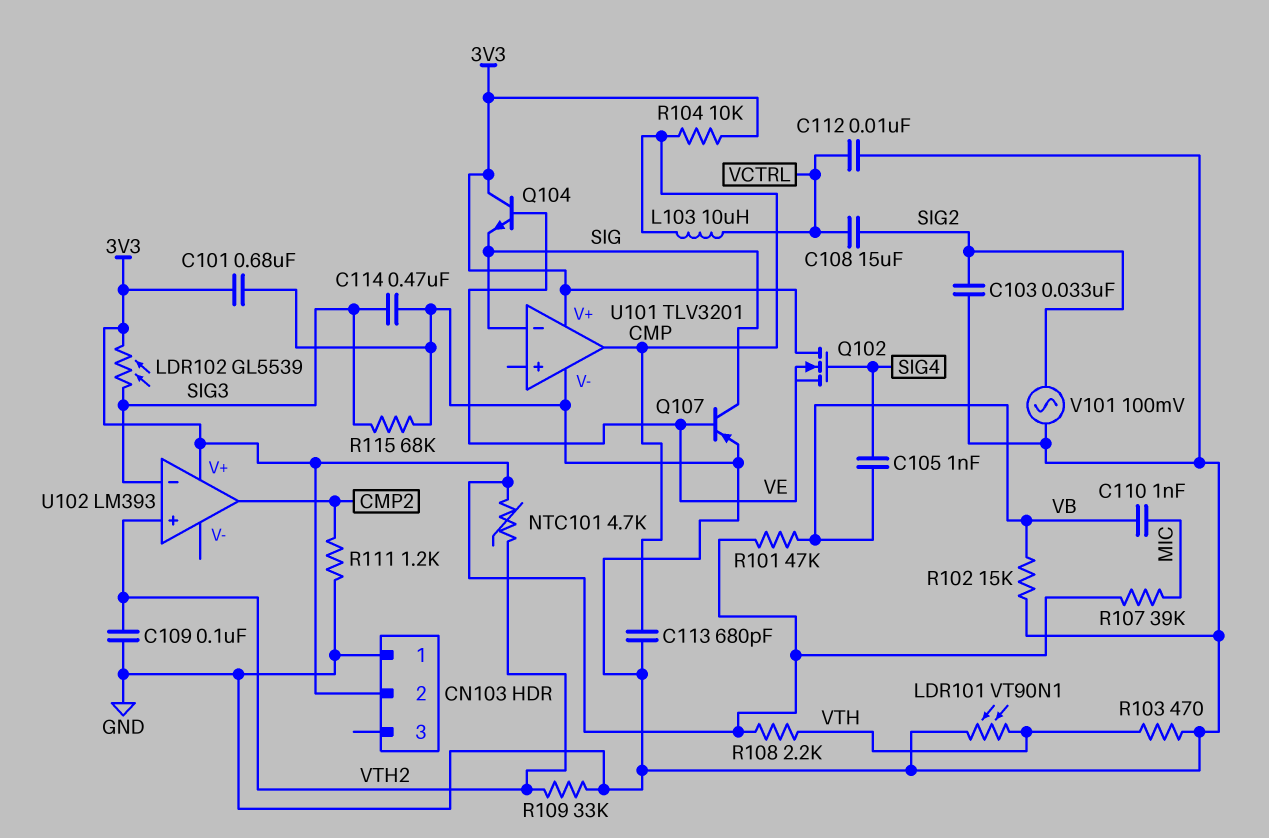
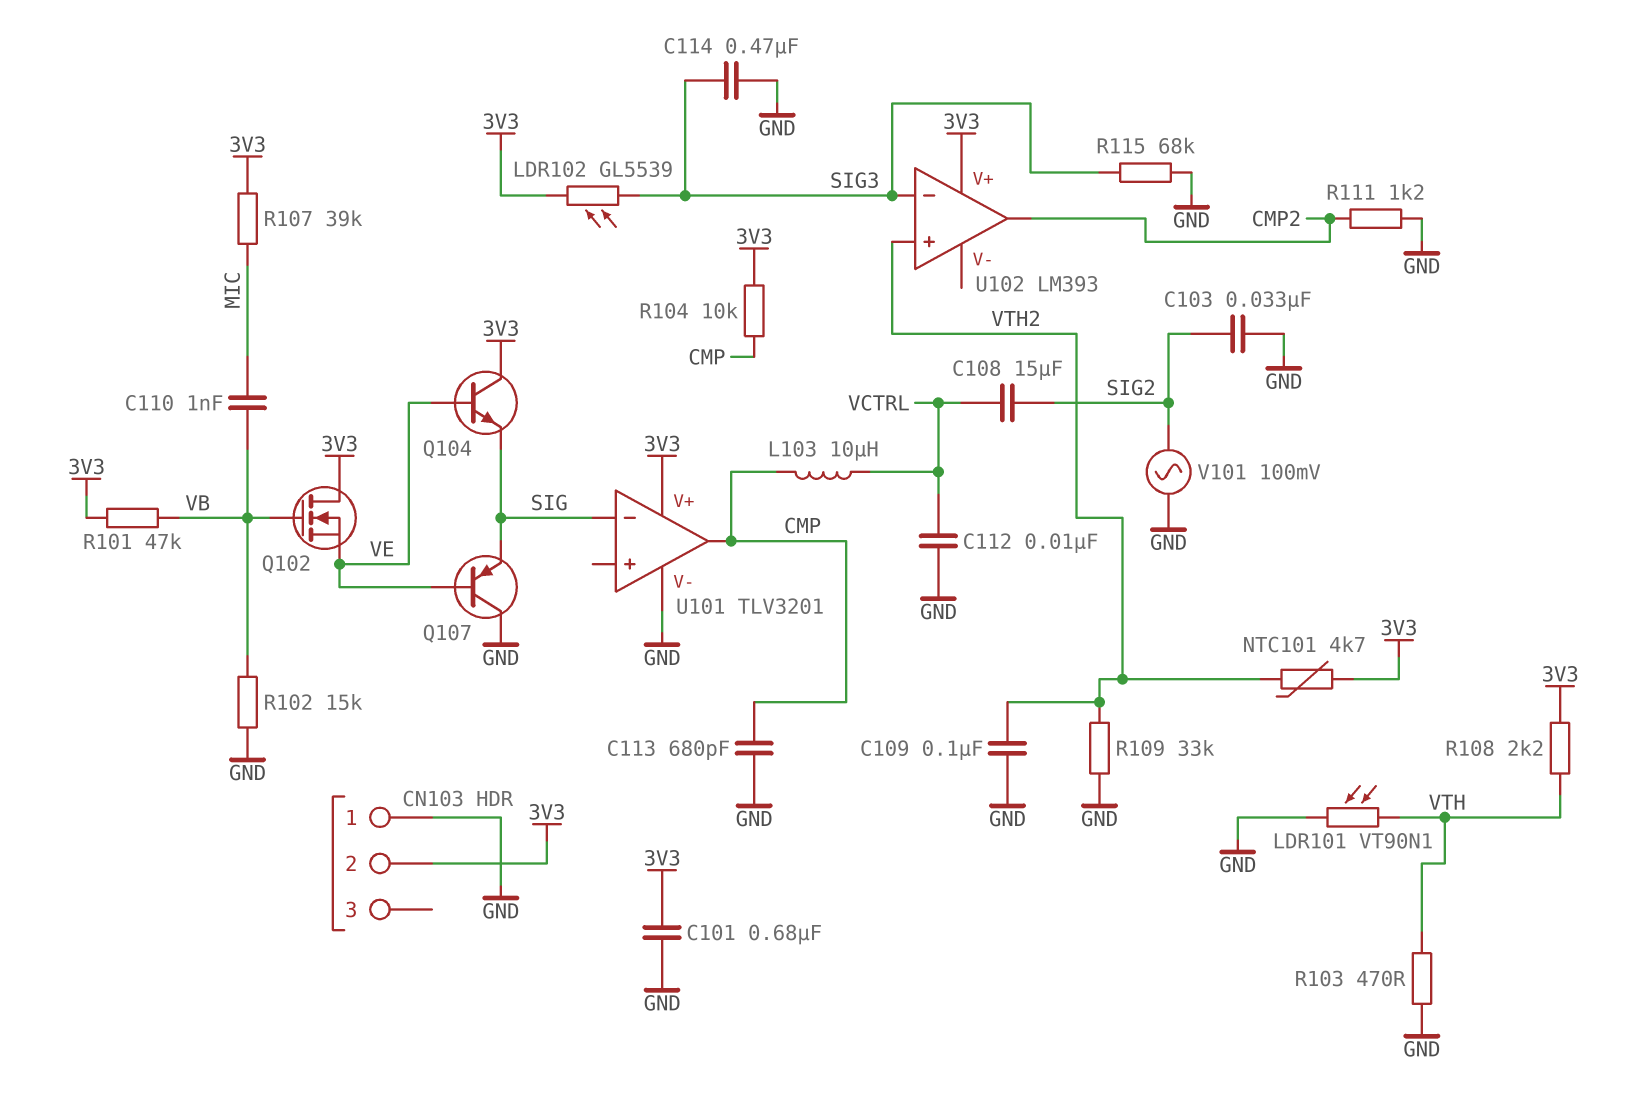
C105: 1nF (SIG4, VB) -> none
Q102: NMOS (G SIG4, D 3V3, S VE) -> NMOS (G VB, D 3V3, S VE)
Q107: PNP (B VE, C SIG, E GND) -> PNP (B VE, C GND, E SIG)

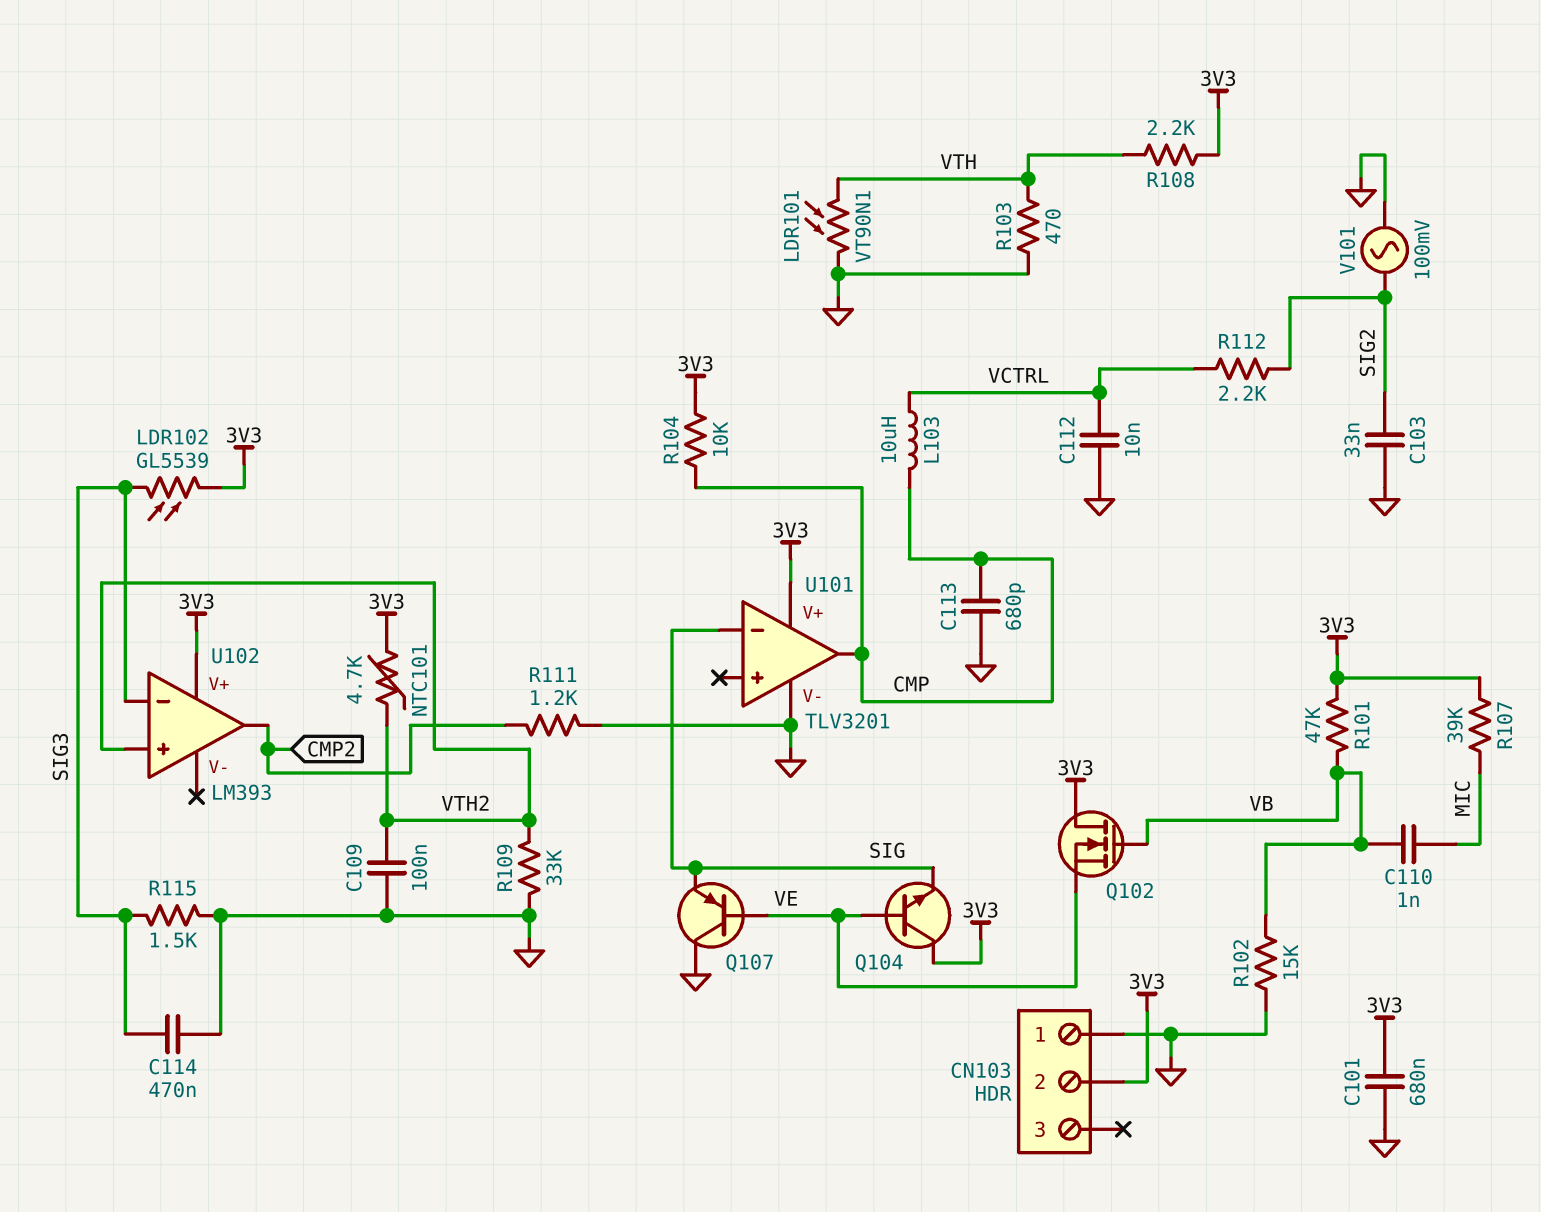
C108: 15uF (SIG2, VCTRL) -> none
R112: none -> 2.2k (SIG2, VCTRL)
R115: 68k (GND, SIG3) -> 1.5k (GND, SIG3)

